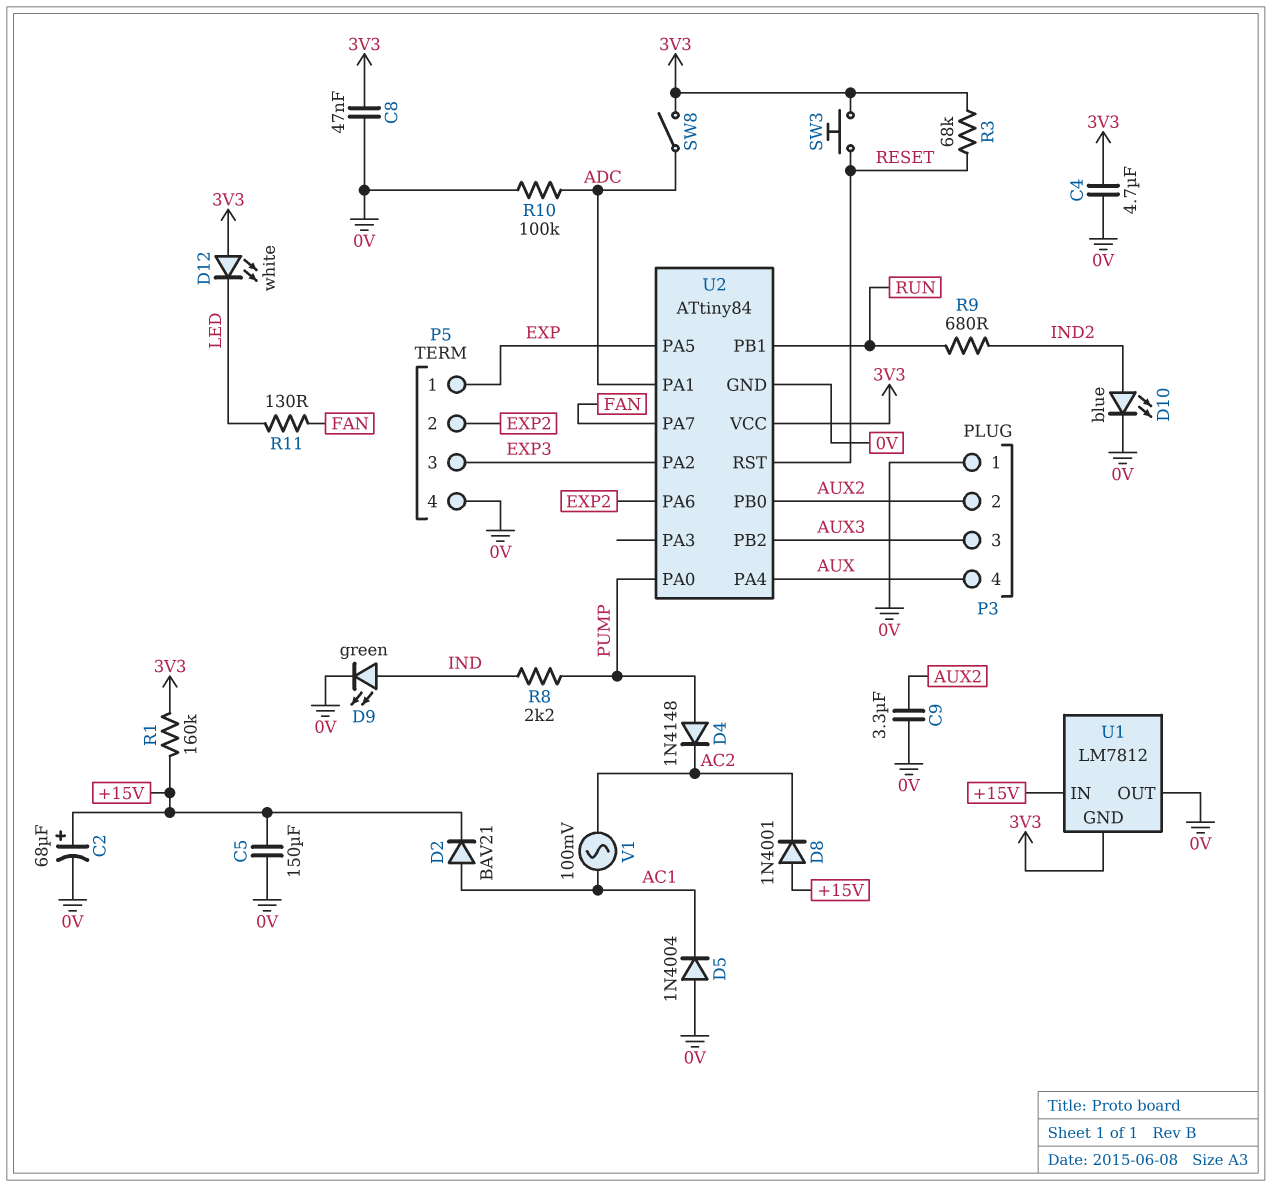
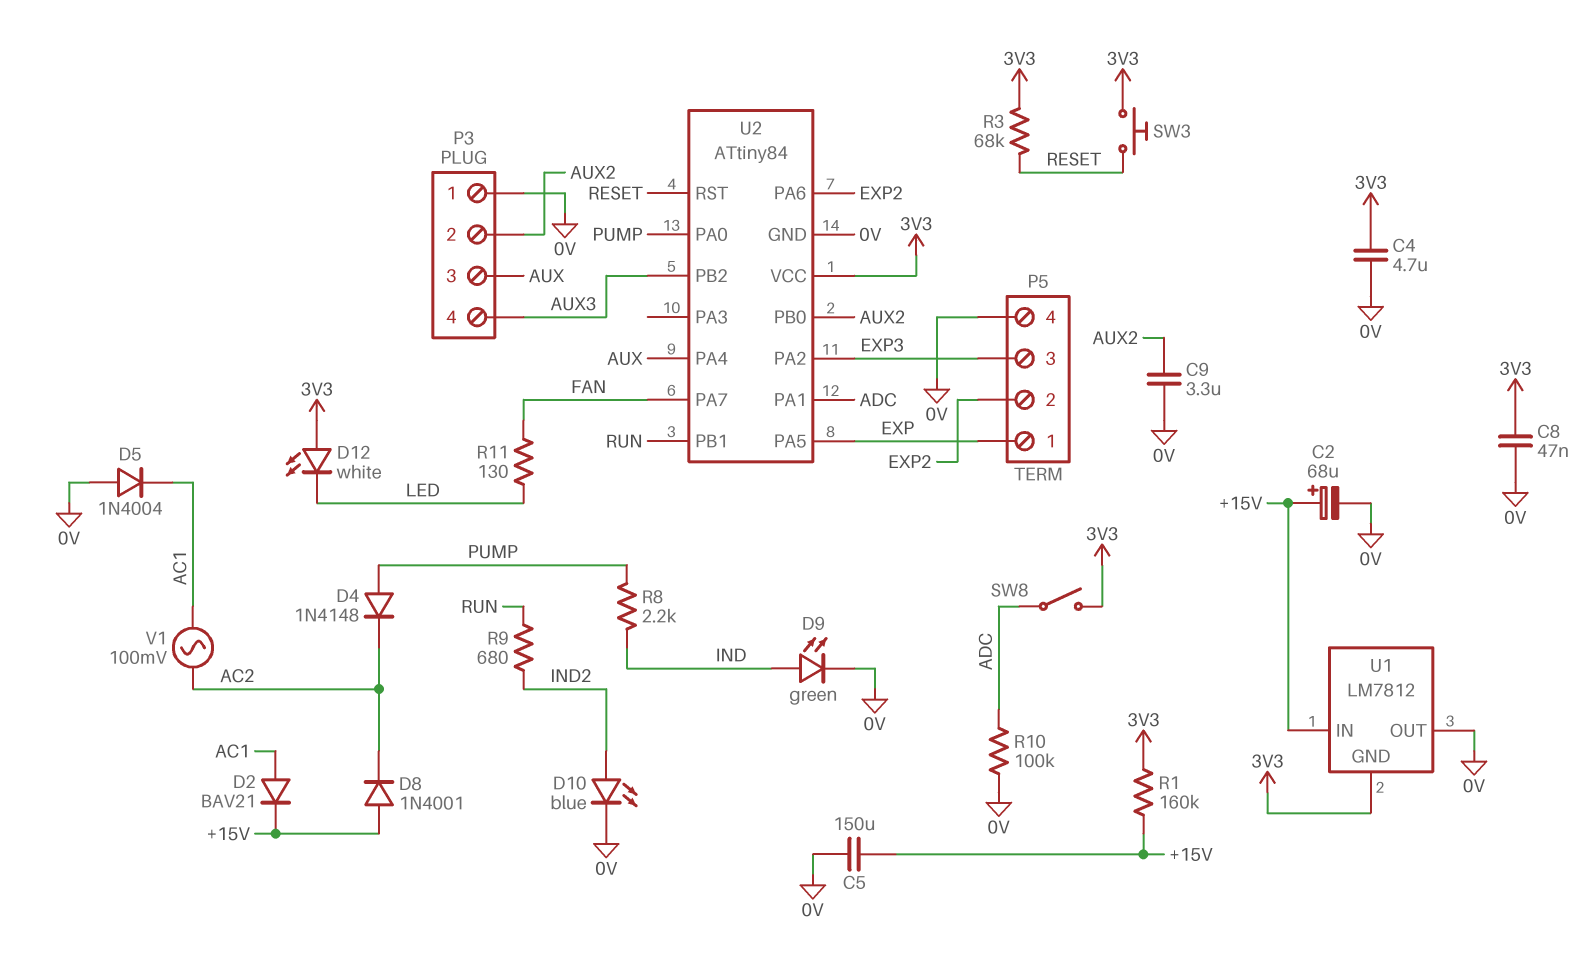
P3 pin 3: AUX3 -> AUX
P3 pin 4: AUX -> AUX3

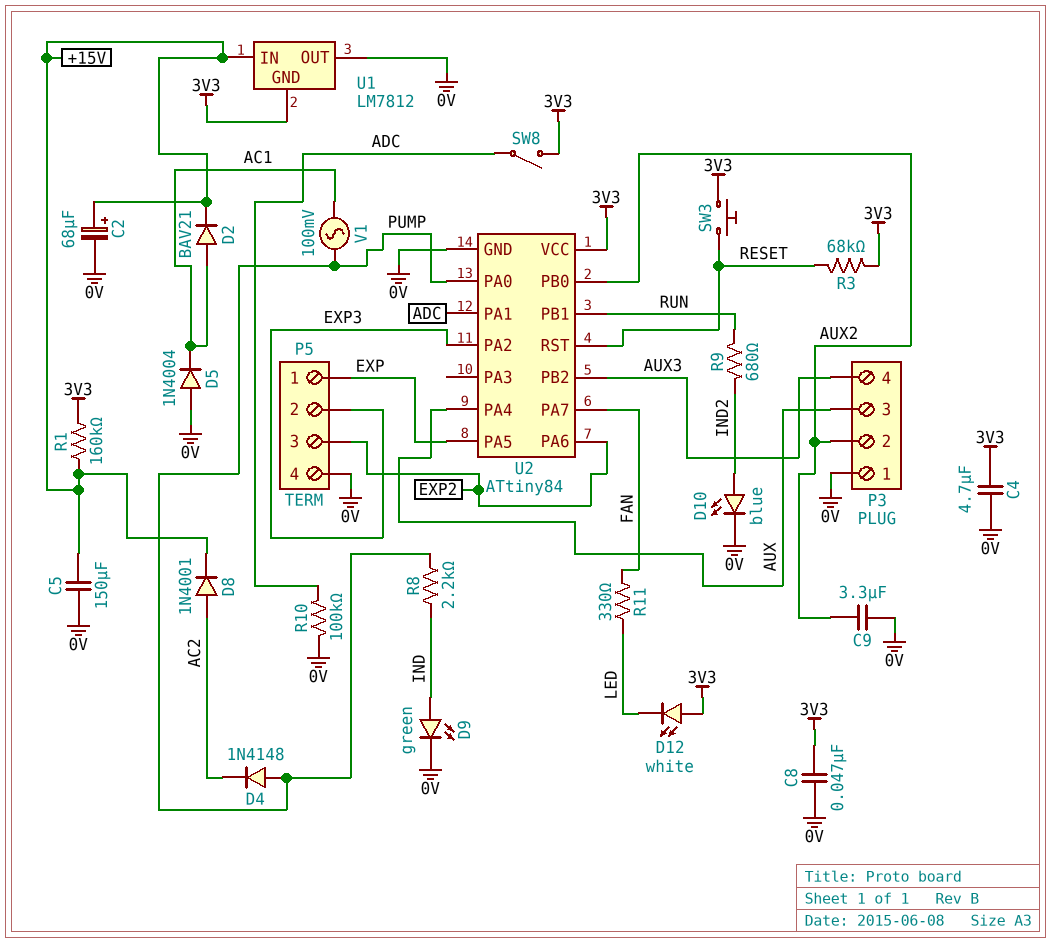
D8: diode 1N4001 (A +15V, K AC2) -> diode 1N4001 (A AC2, K +15V)
P5 pin 2: EXP2 -> EXP3
P5 pin 3: EXP3 -> EXP2
R11: 130 (FAN, LED) -> 330 (FAN, LED)
V1: AC 100mV (AC1, AC2) -> AC 100mV (AC1, PUMP)

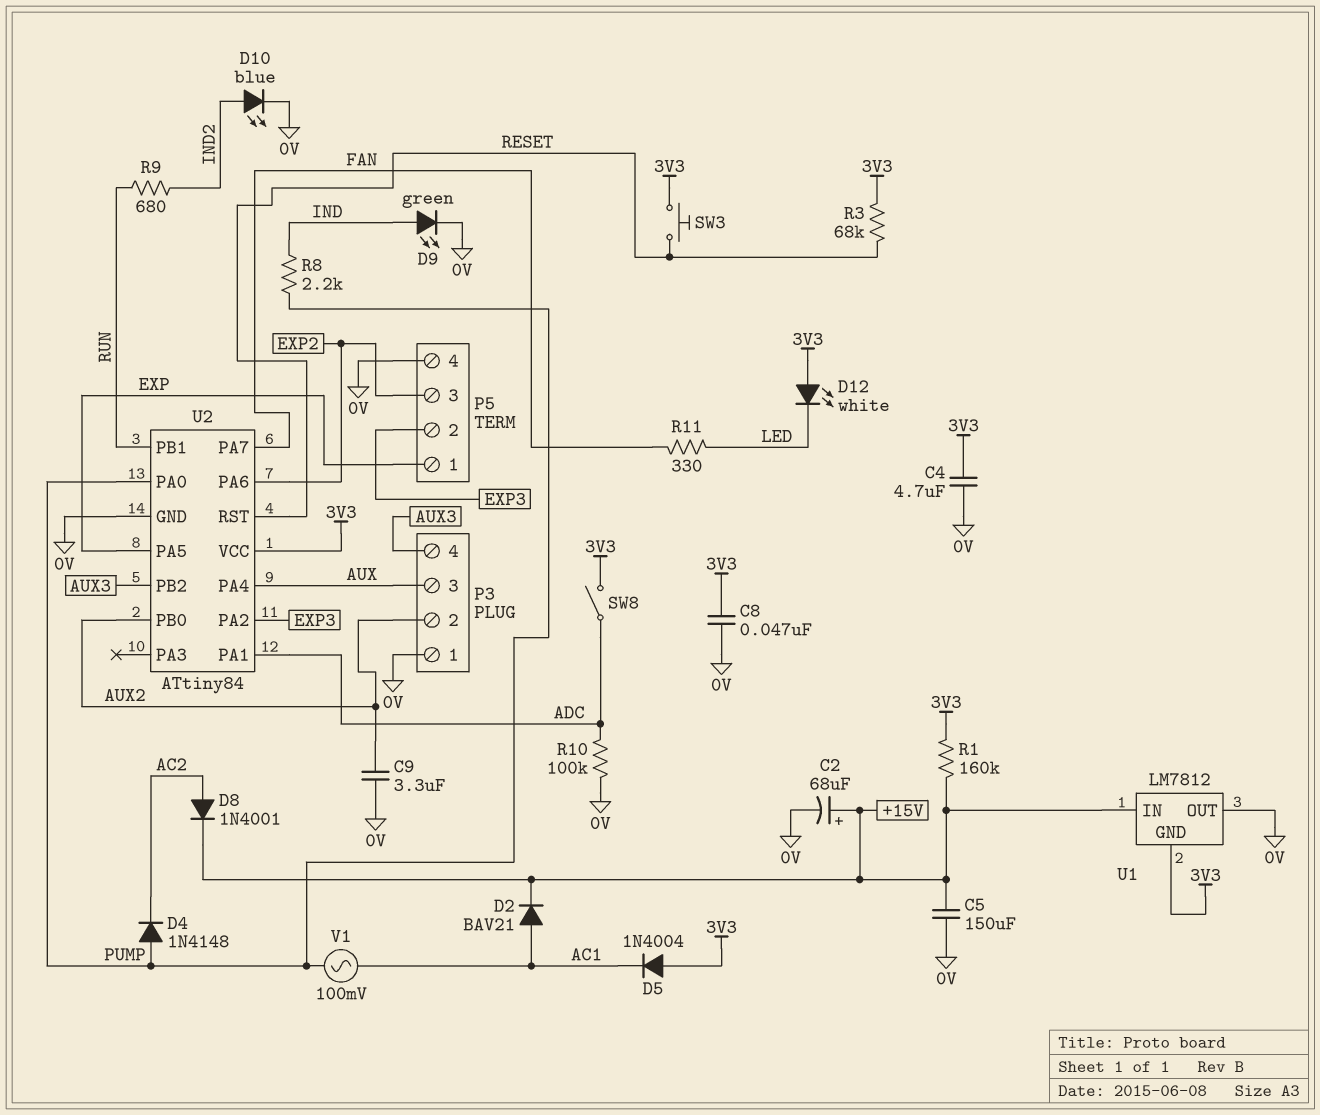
D5: diode 1N4004 (A 0V, K AC1) -> diode 1N4004 (A 3V3, K AC1)

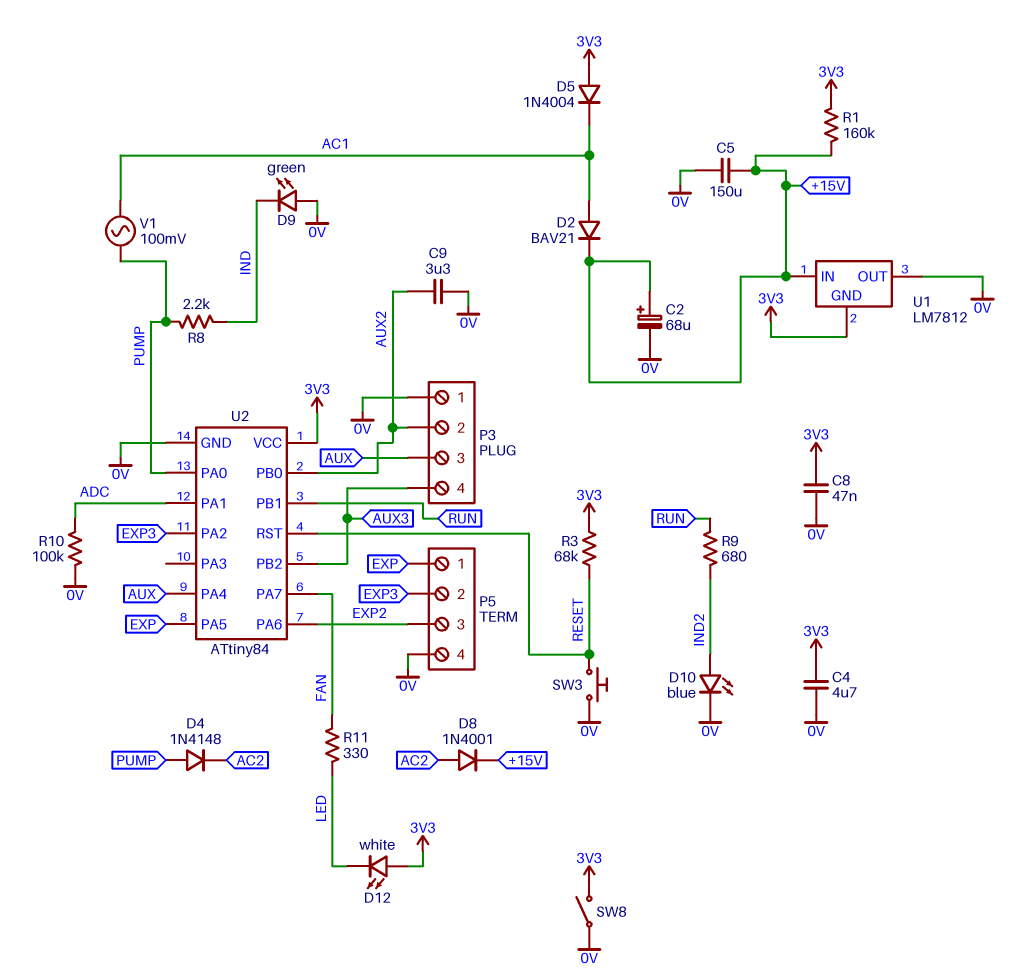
D9: LED green (A IND, K 0V) -> LED green (A 0V, K IND)
SW3: button (3V3, RESET) -> button (0V, RESET)
SW8: switch (3V3, ADC) -> switch (0V, 3V3)

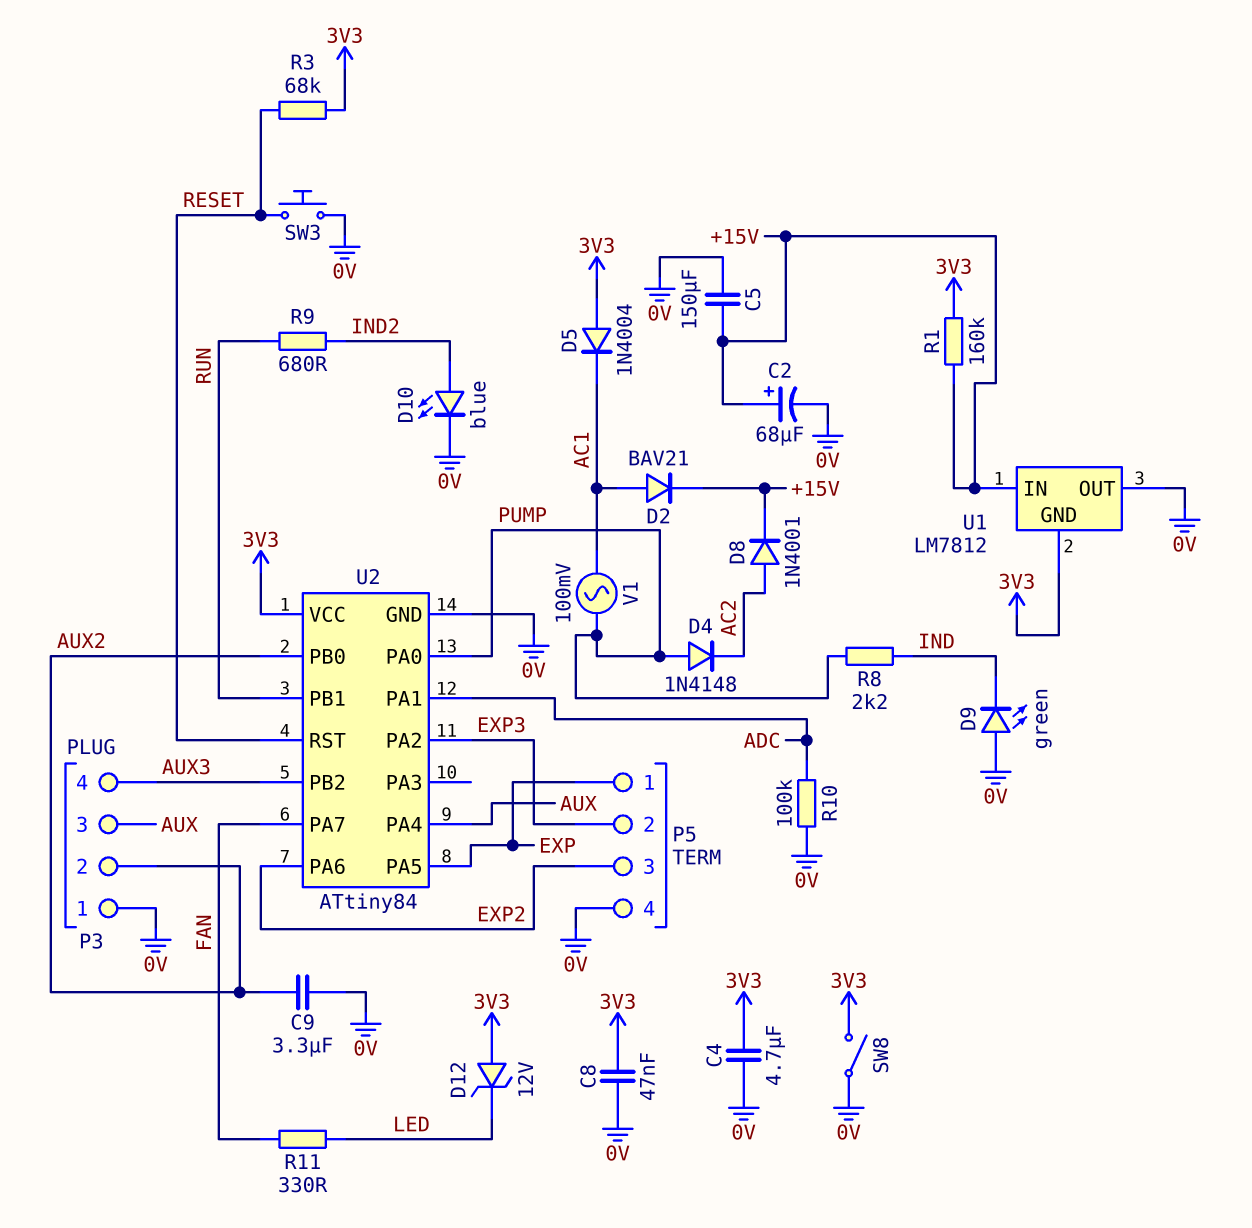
D12: LED white (A 3V3, K LED) -> zener 12V (A 3V3, K LED)

